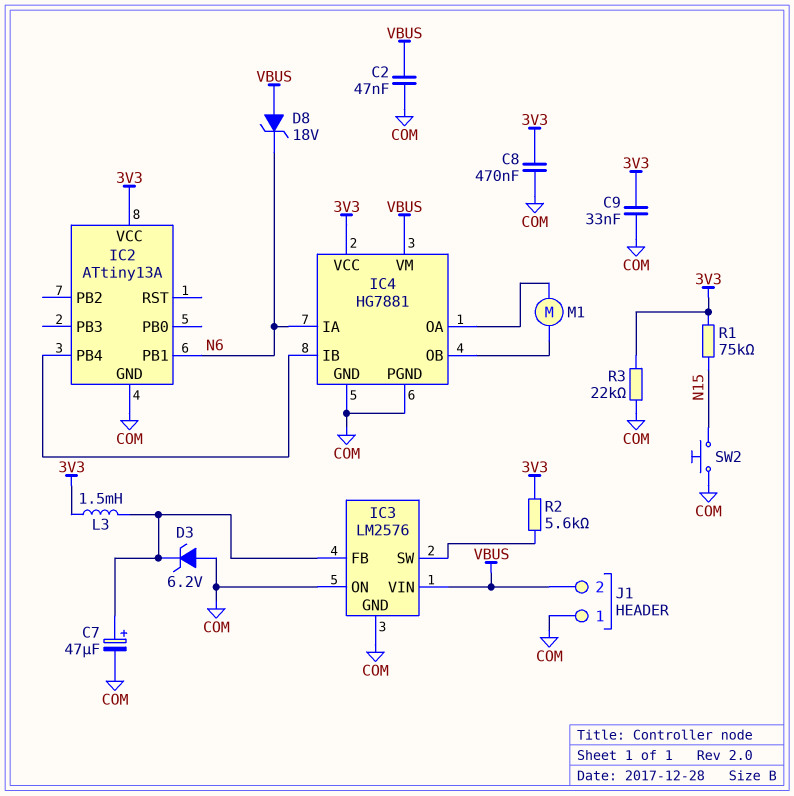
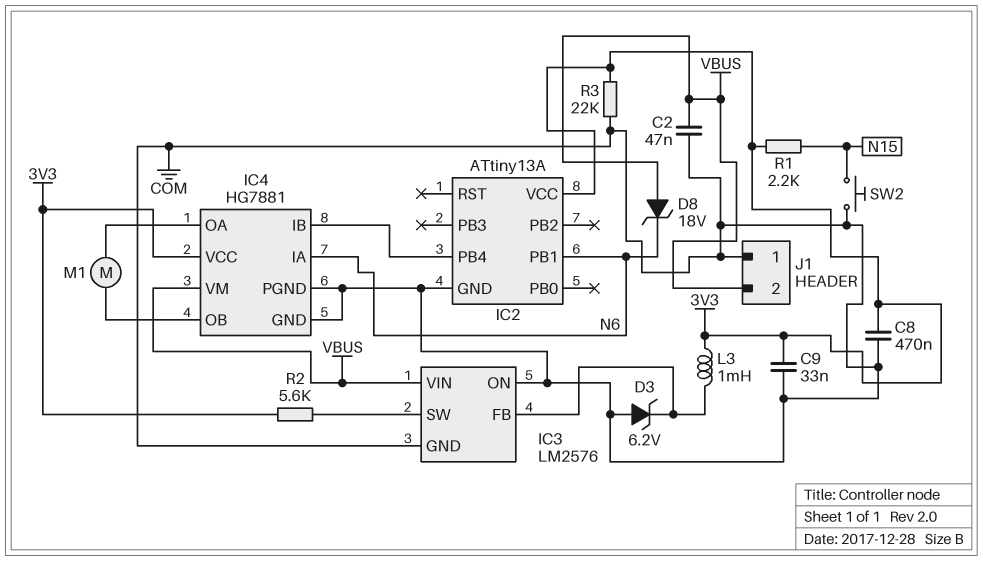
C7: 47uF (plus IC3/FB, minus COM) -> none
L3: 1.5mH (3V3, IC3/FB) -> 1mH (3V3, IC3/FB)
R1: 75k (3V3, N15) -> 2.2k (3V3, N15)

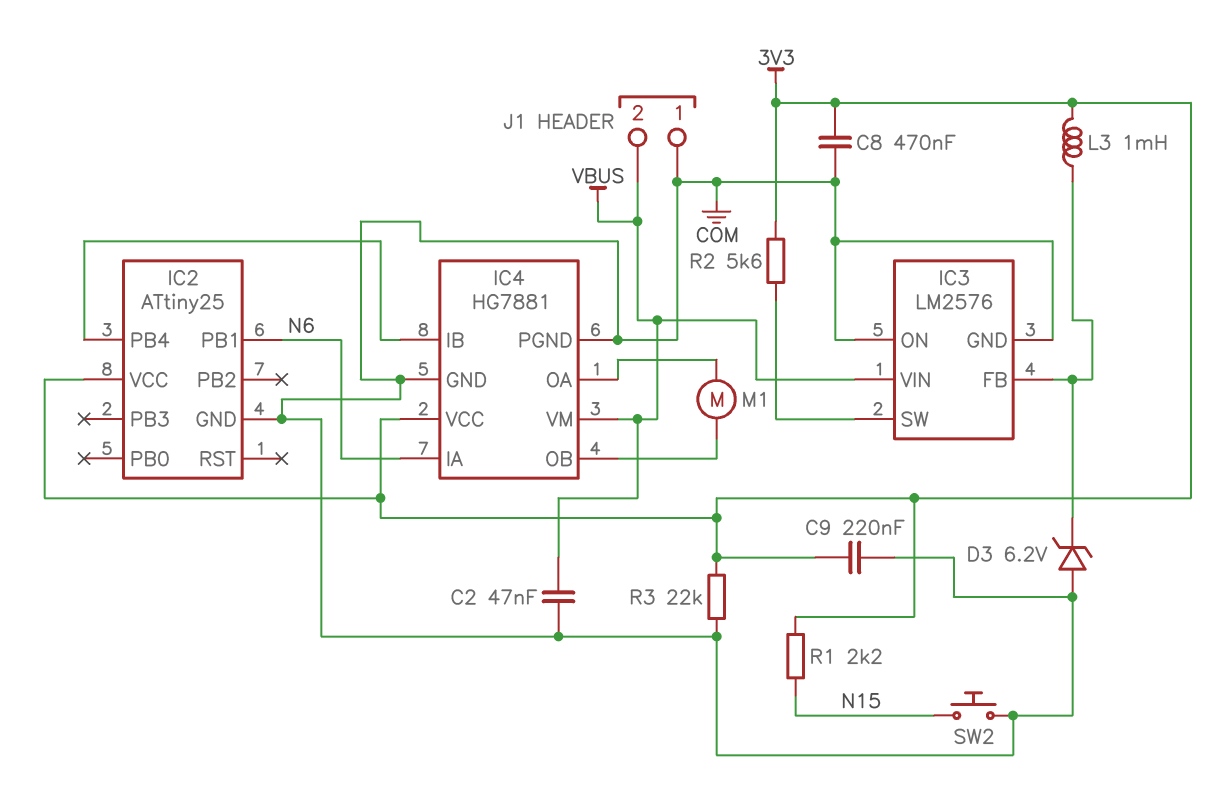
C9: 33nF (3V3, COM) -> 220nF (3V3, COM)
D8: zener 18V (A VBUS, K N6) -> none
IC2: ATtiny13A -> ATtiny25

